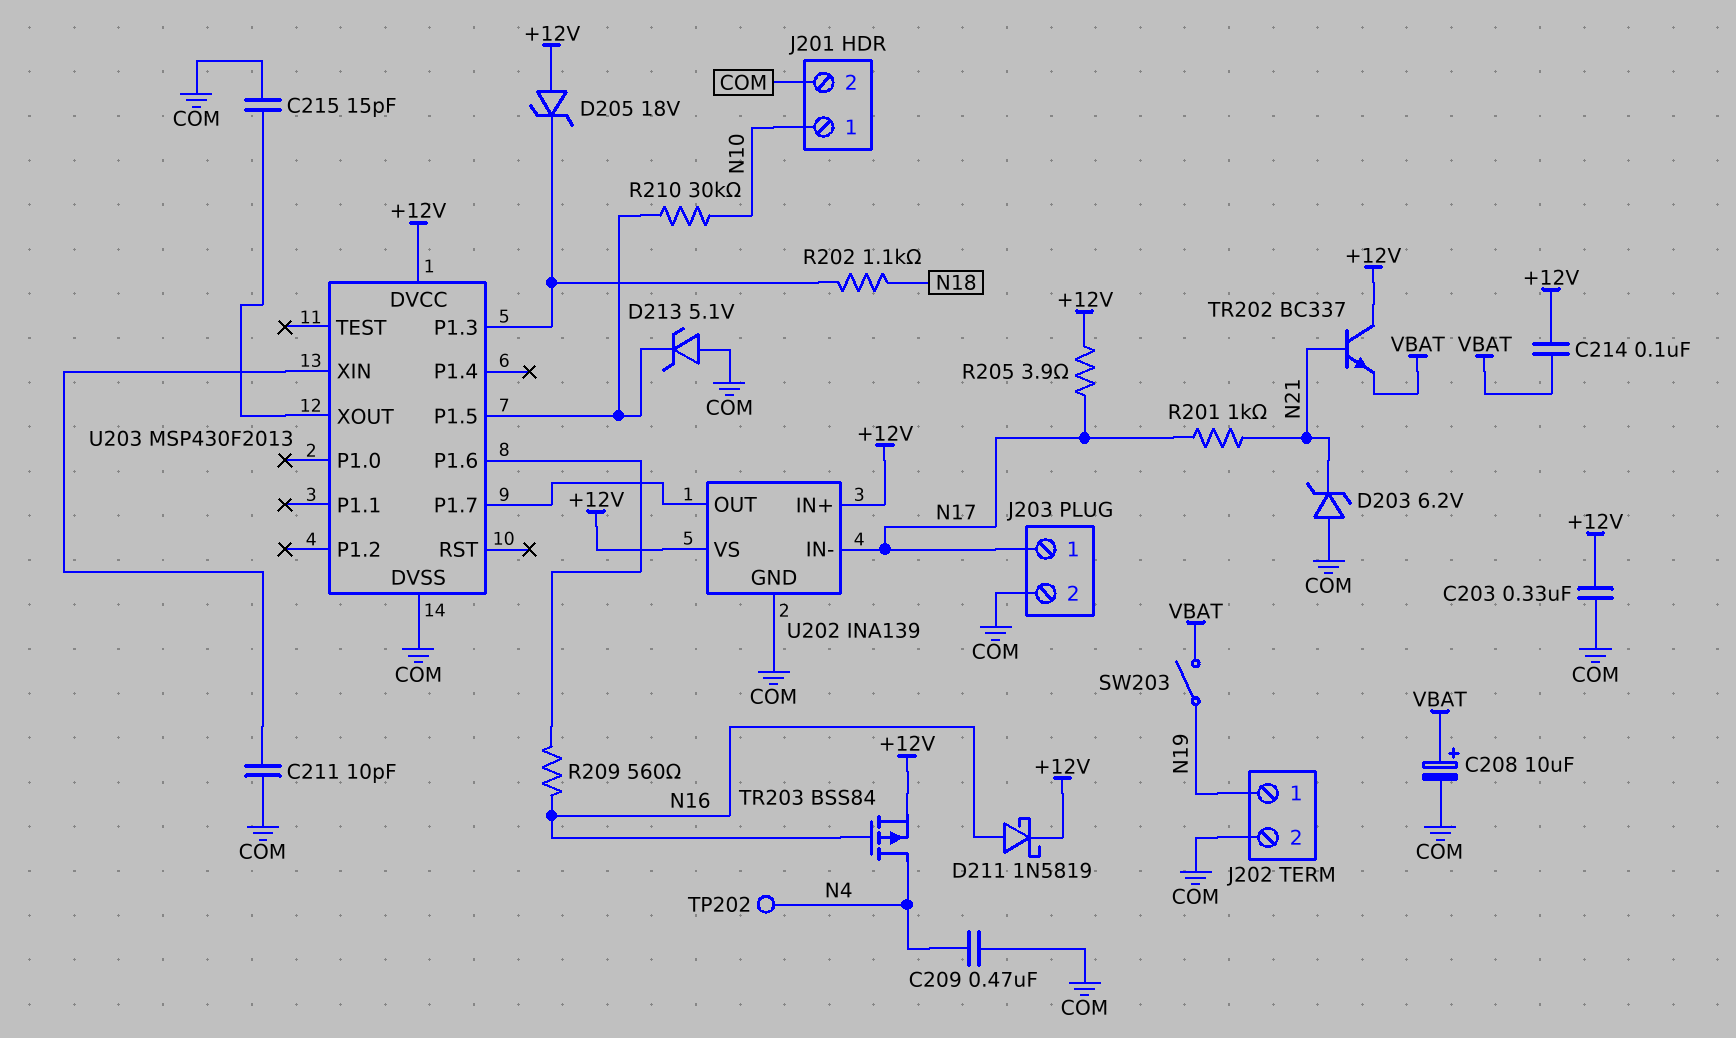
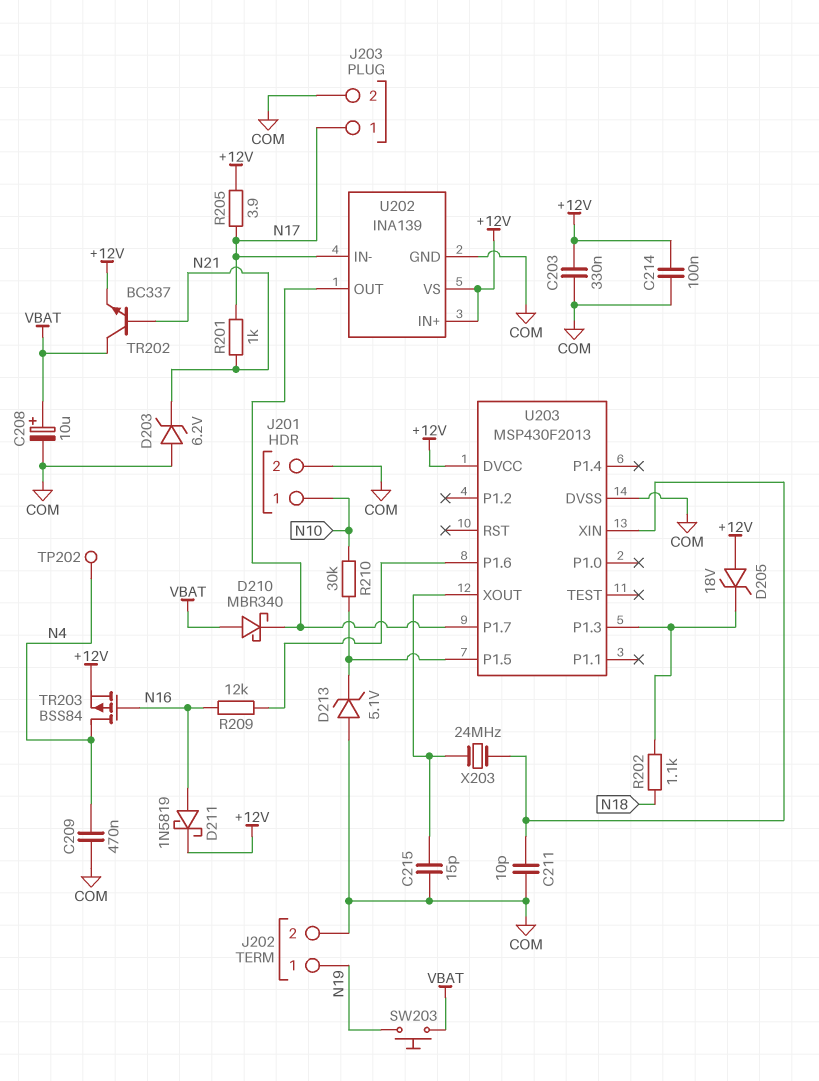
C214: 100nF (+12V, VBAT) -> 100nF (+12V, COM)
D210: none -> schottky MBR340 (A VBAT, K U202/OUT)
R209: 560 (N16, U203/P1.6) -> 12k (N16, U203/P1.6)
SW203: switch (N19, VBAT) -> button (N19, VBAT)
TR202: NPN BC337 (B N21, C +12V, E VBAT) -> NPN BC337 (B N21, C VBAT, E +12V)
X203: none -> 24MHz (U203/XIN, U203/XOUT)

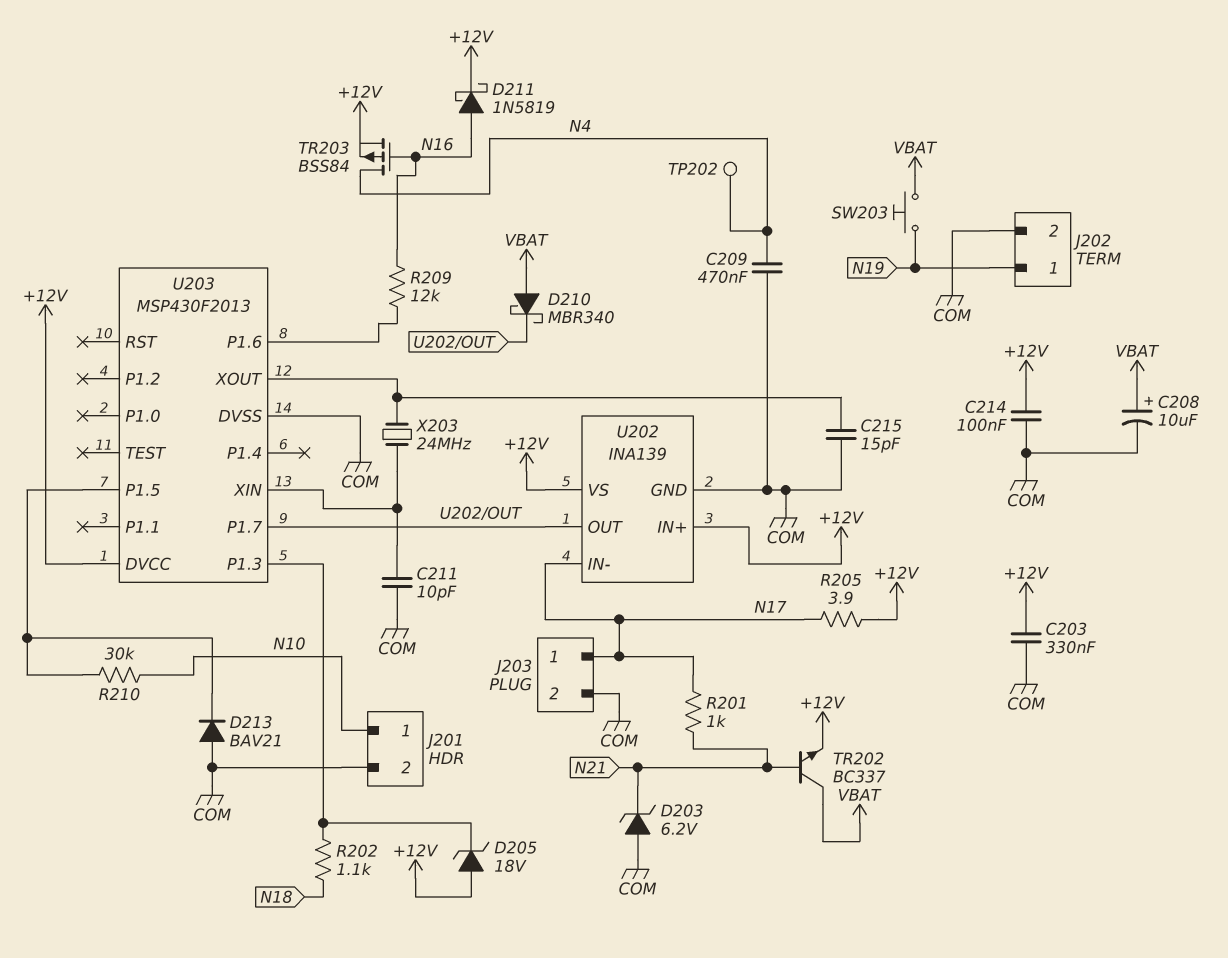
D213: zener 5.1V (A COM, K U203/P1.5) -> diode BAV21 (A COM, K U203/P1.5)

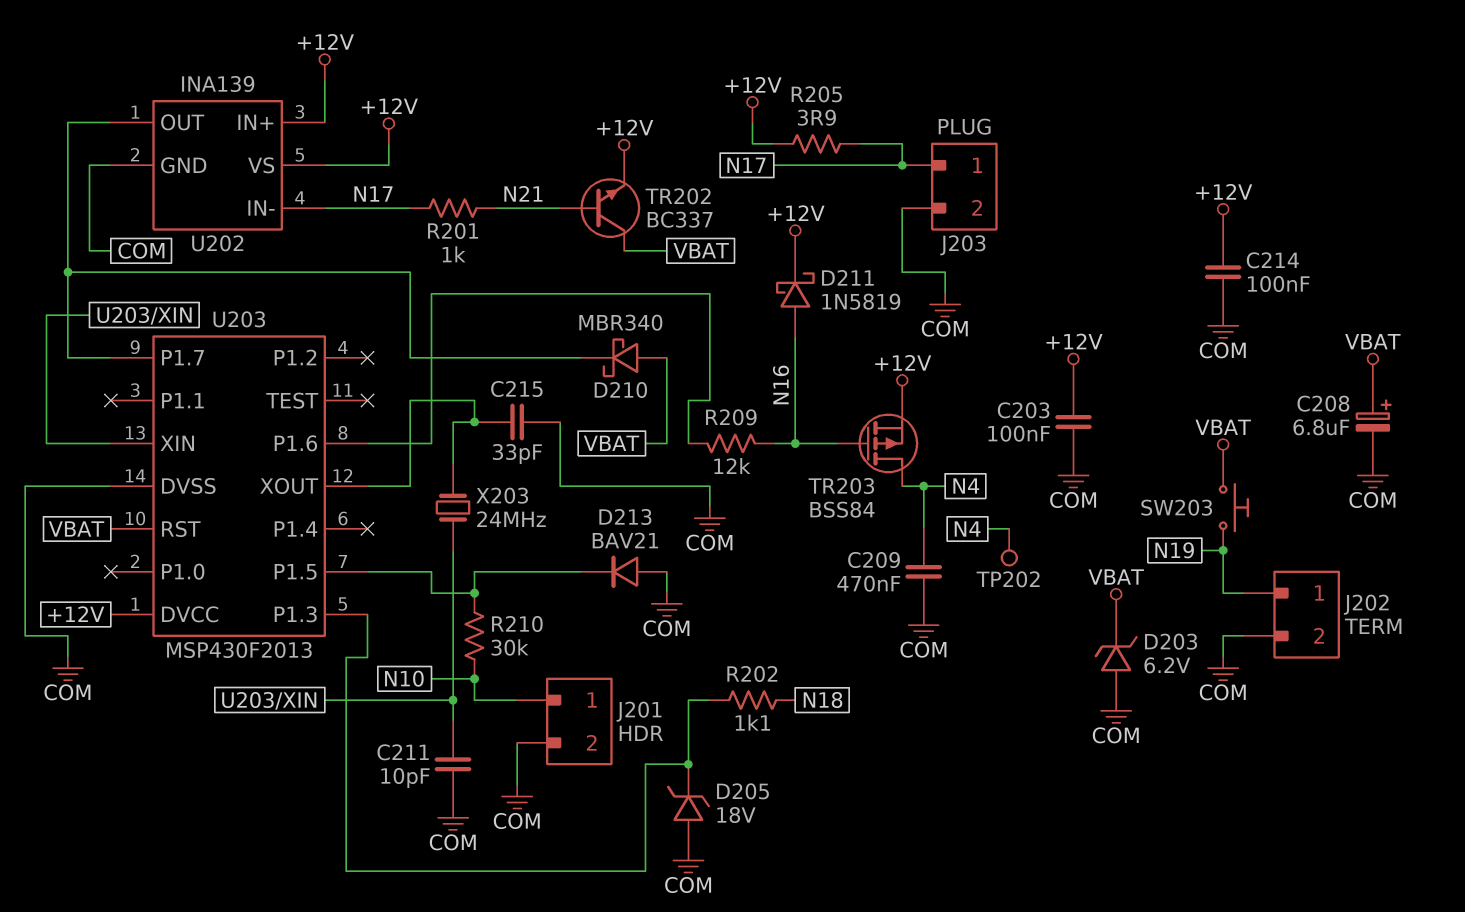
C203: 330nF (+12V, COM) -> 100nF (+12V, COM)
C208: 10uF (plus VBAT, minus COM) -> 6.8uF (plus VBAT, minus COM)
C215: 15pF (COM, U203/XOUT) -> 33pF (COM, U203/XOUT)
D203: zener 6.2V (A COM, K N21) -> zener 6.2V (A COM, K VBAT)
D205: zener 18V (A +12V, K U203/P1.3) -> zener 18V (A COM, K U203/P1.3)
U203 pin RST: none -> VBAT

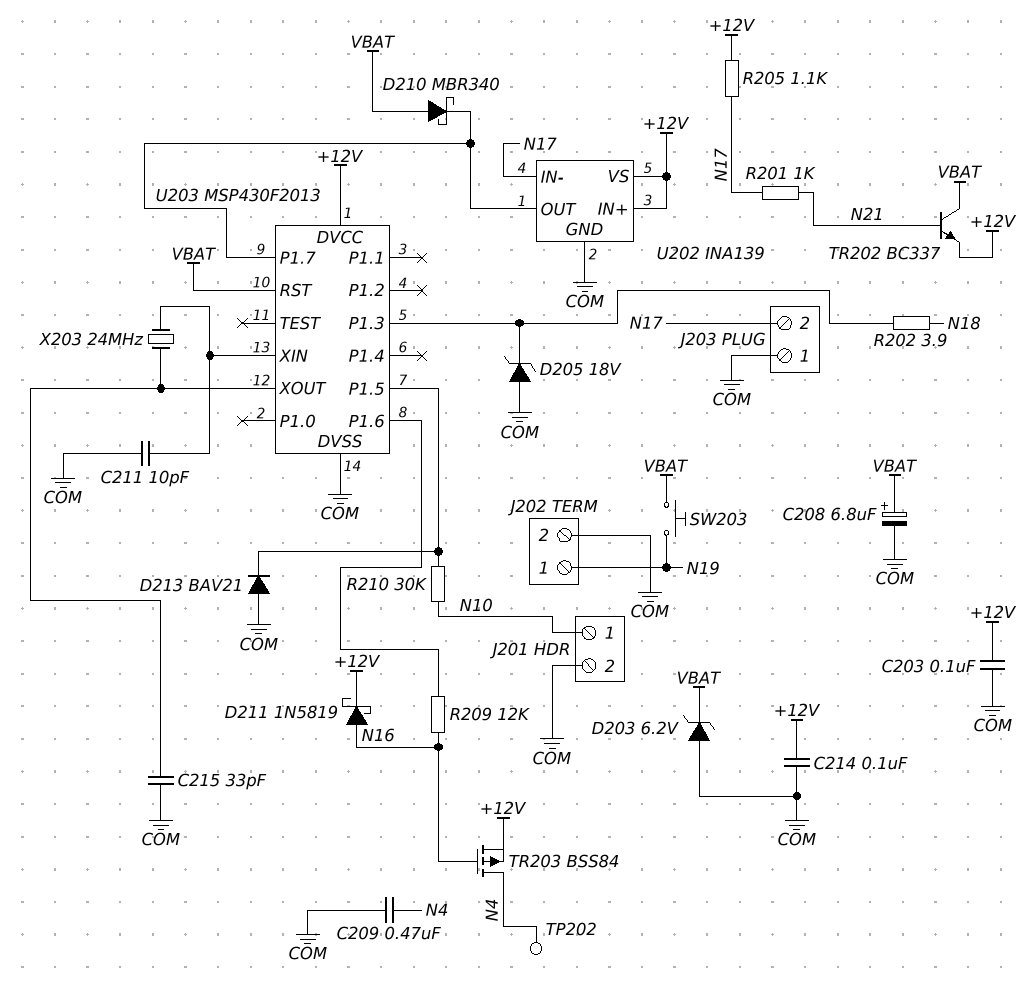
J203 pin 1: N17 -> COM
J203 pin 2: COM -> N17
R202: 1.1k (N18, U203/P1.3) -> 3.9 (N18, U203/P1.3)
R205: 3.9 (+12V, N17) -> 1.1k (+12V, N17)

